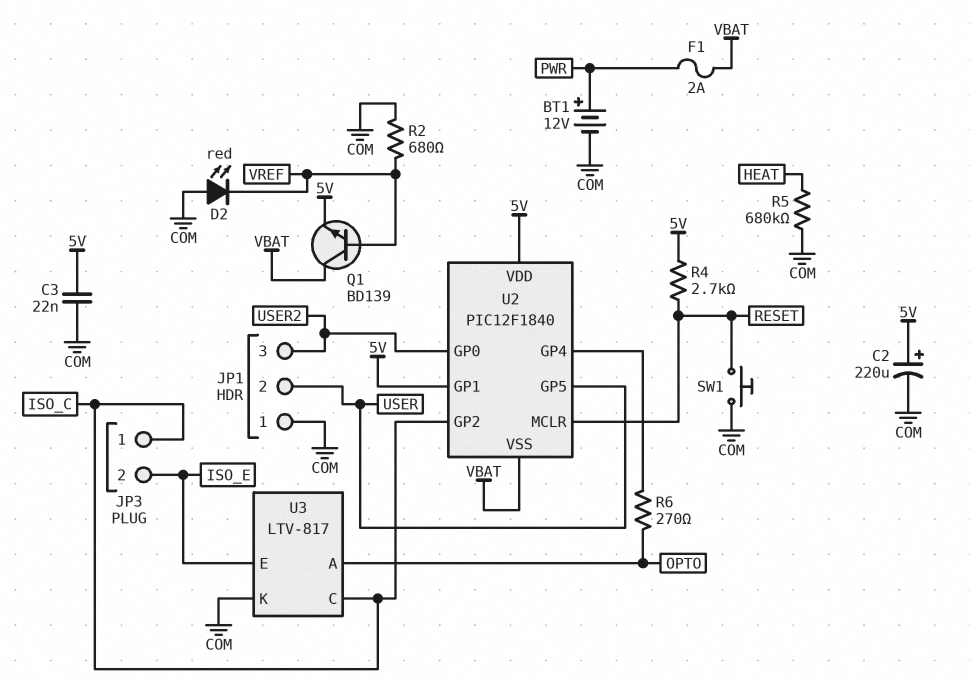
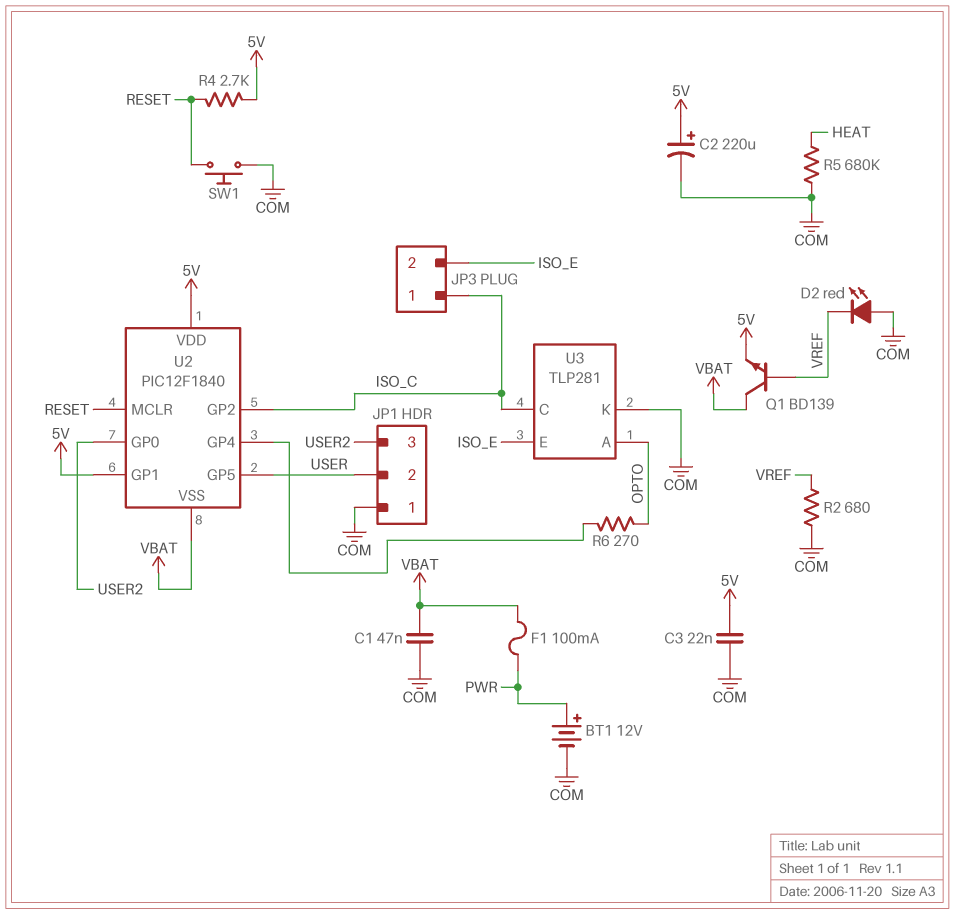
C1: none -> 47nF (COM, VBAT)
F1: 2A (PWR, VBAT) -> 100mA (PWR, VBAT)
U3: LTV-817 -> TLP281

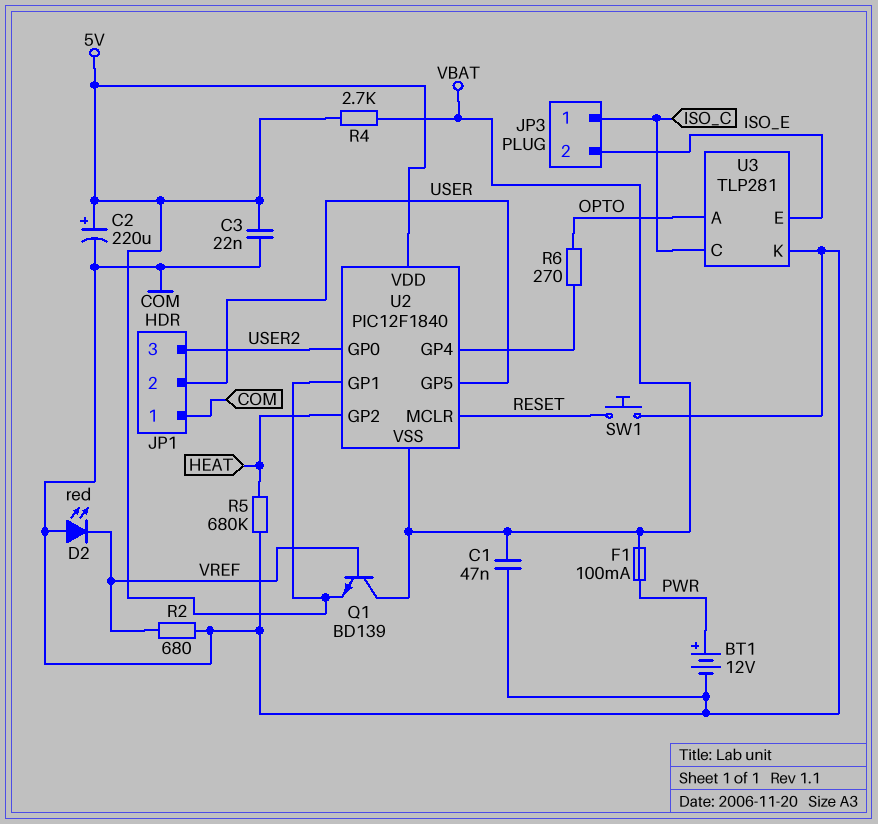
R4: 2.7k (5V, RESET) -> 2.7k (5V, VBAT)
U2 pin GP2: ISO_C -> HEAT

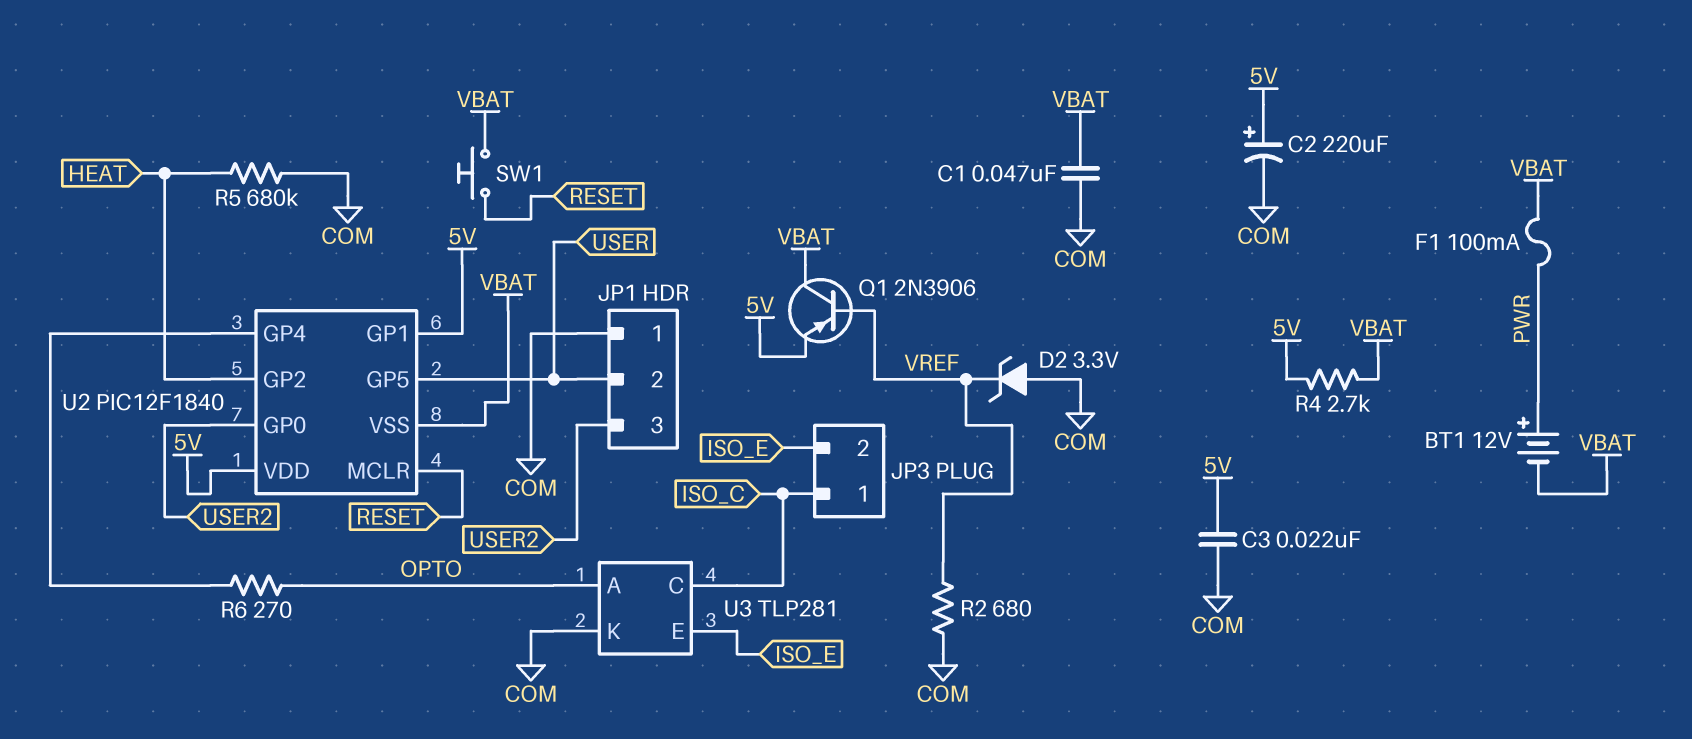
BT1: 12V (plus PWR, minus COM) -> 12V (plus PWR, minus VBAT)
D2: LED red (A COM, K VREF) -> zener 3.3V (A COM, K VREF)
Q1: NPN BD139 (B VREF, C VBAT, E 5V) -> PNP 2N3906 (B VREF, C VBAT, E 5V)
SW1: button (COM, RESET) -> button (RESET, VBAT)

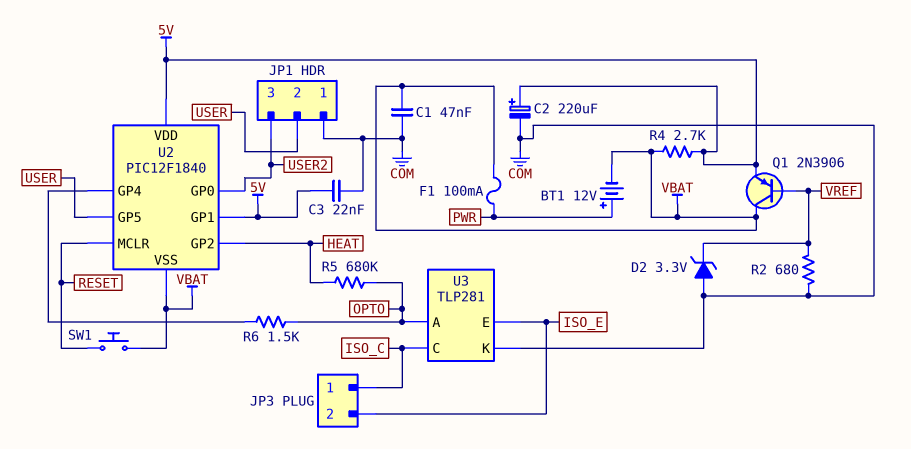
R5: 680k (COM, HEAT) -> 680k (HEAT, OPTO)
R6: 270 (OPTO, U2/GP4) -> 1.5k (OPTO, U2/GP4)

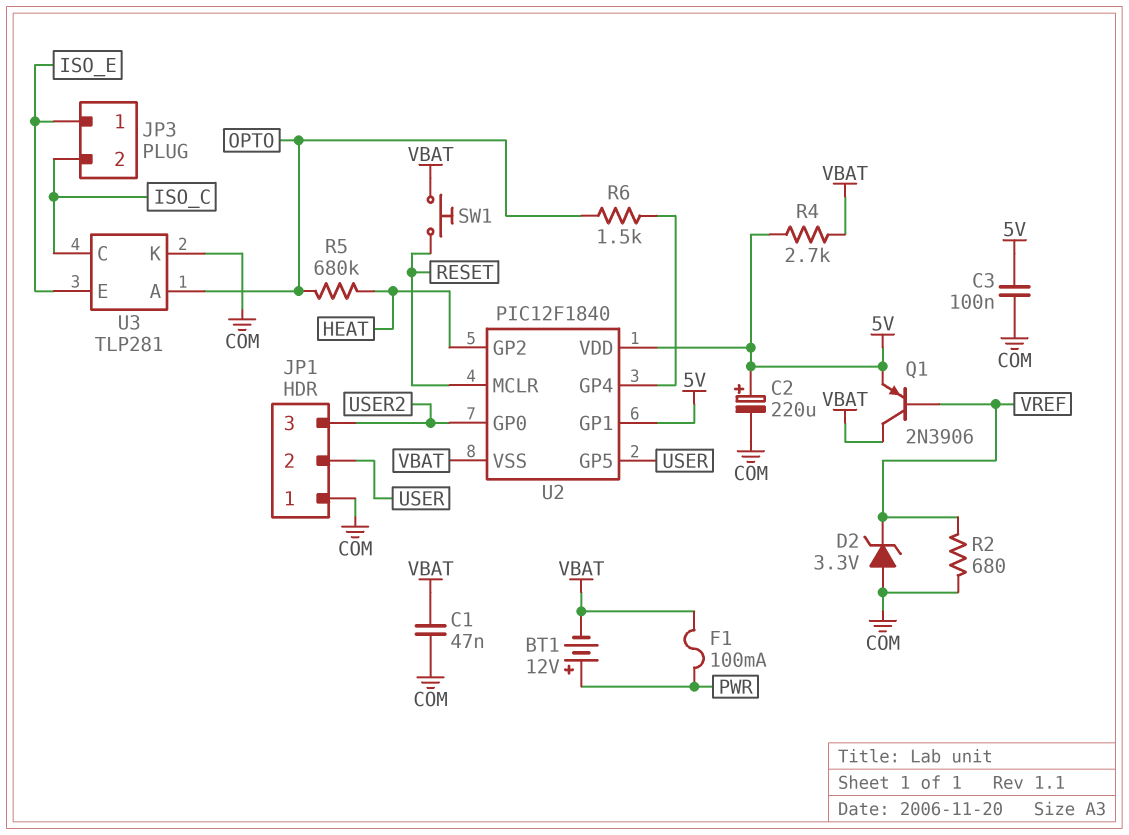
C3: 22nF (5V, COM) -> 100nF (5V, COM)
JP3 pin 1: ISO_C -> ISO_E
JP3 pin 2: ISO_E -> ISO_C

